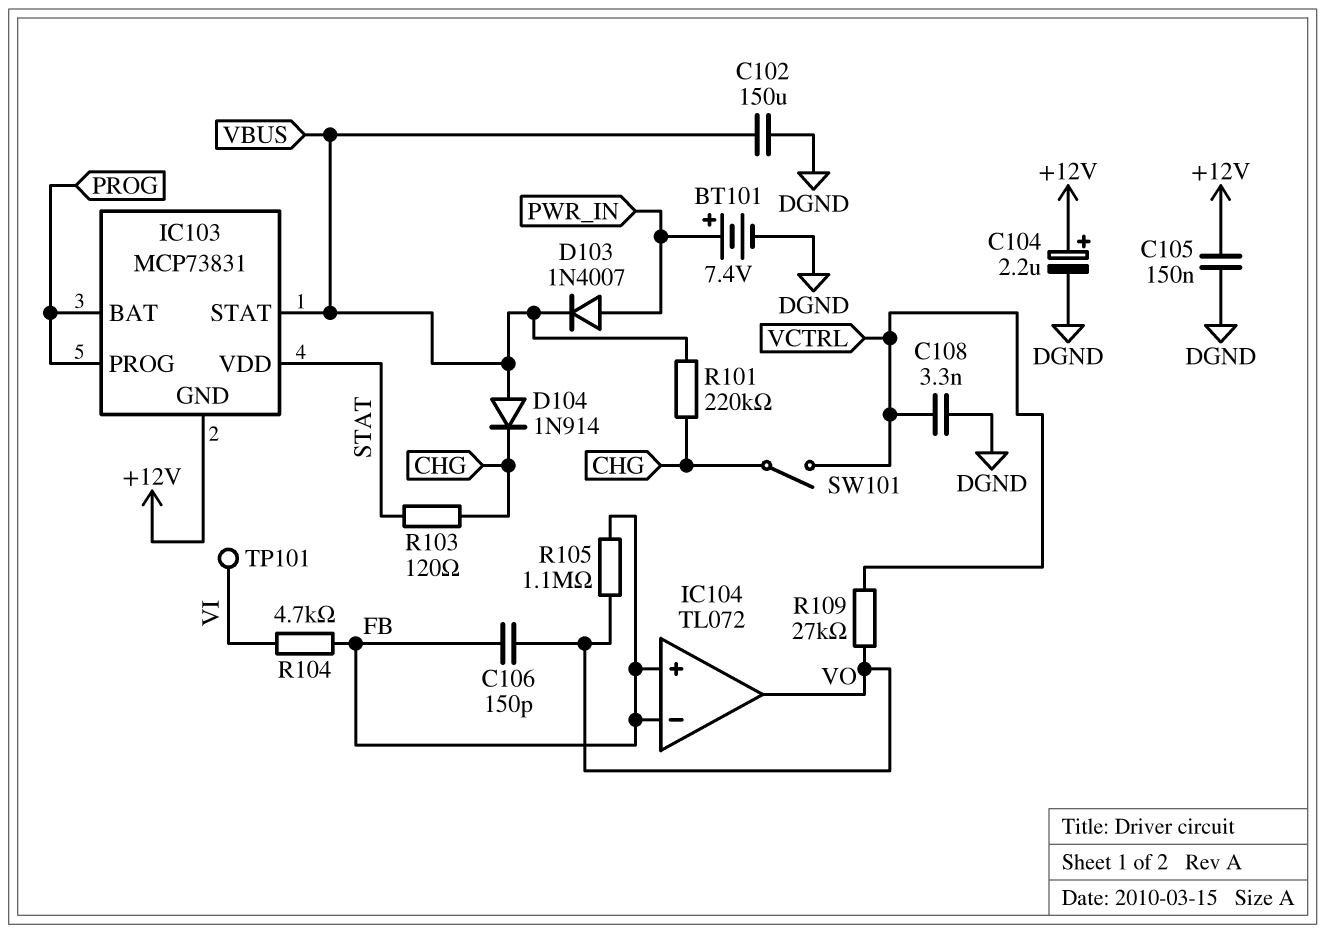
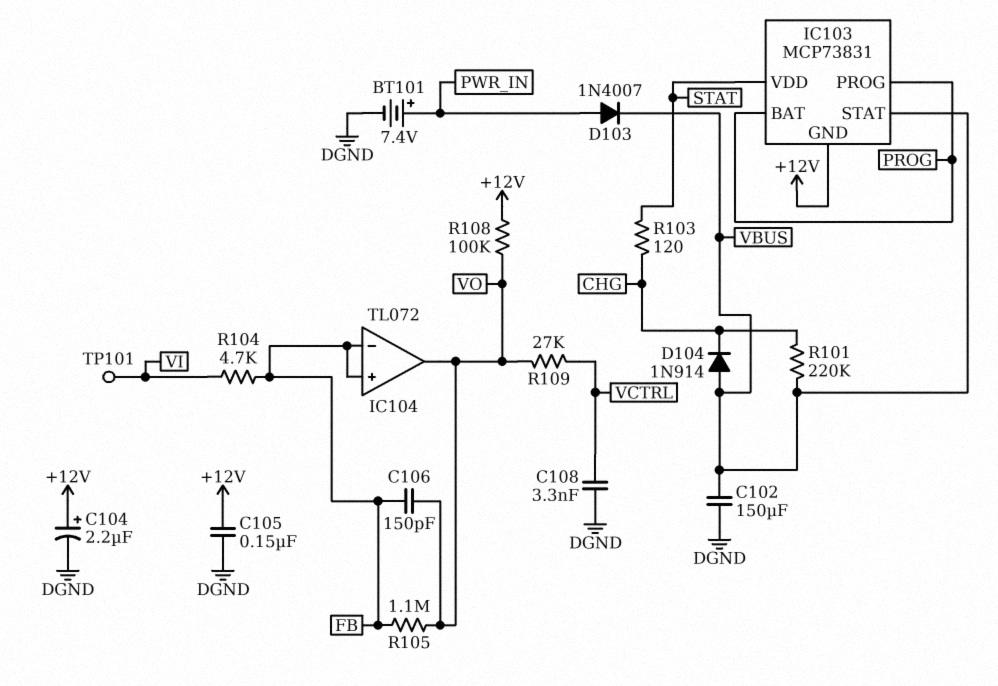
R108: none -> 100k (+12V, VO)
SW101: switch (CHG, VCTRL) -> none

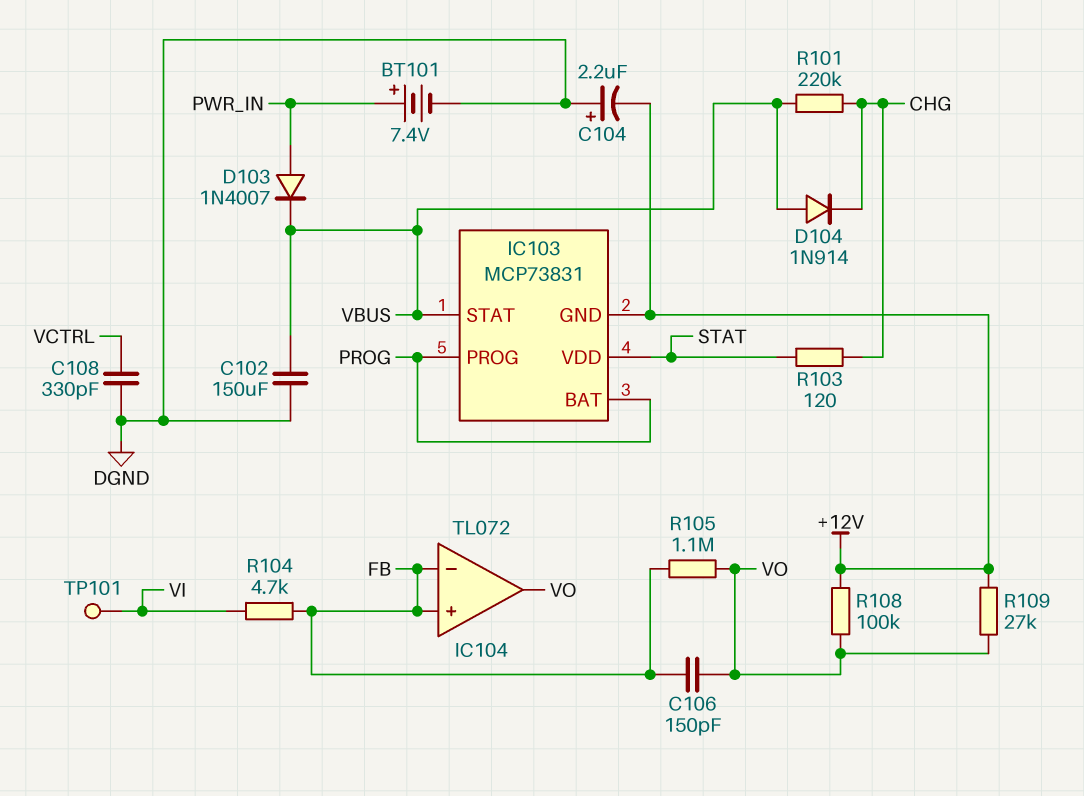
C104: 2.2uF (plus +12V, minus DGND) -> 2.2uF (plus DGND, minus +12V)
C105: 150nF (+12V, DGND) -> none
C108: 3.3nF (DGND, VCTRL) -> 330pF (DGND, VCTRL)
R109: 27k (VCTRL, VO) -> 27k (+12V, VO)

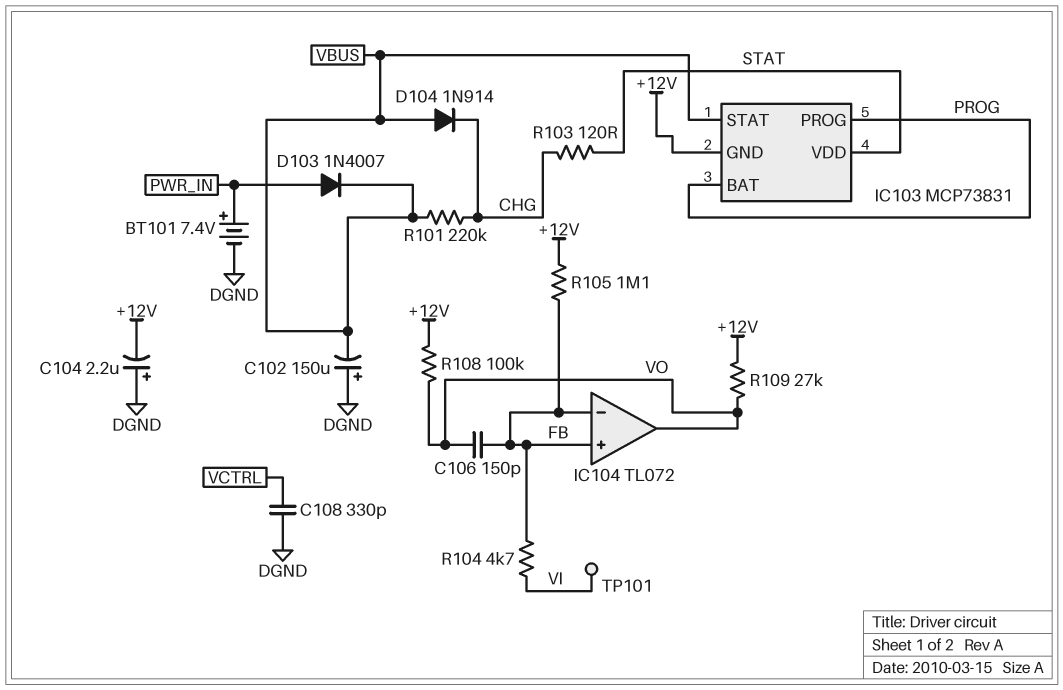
C102: 150uF (DGND, VBUS) -> 150uF (plus DGND, minus VBUS)
R105: 1.1M (FB, VO) -> 1.1M (+12V, FB)

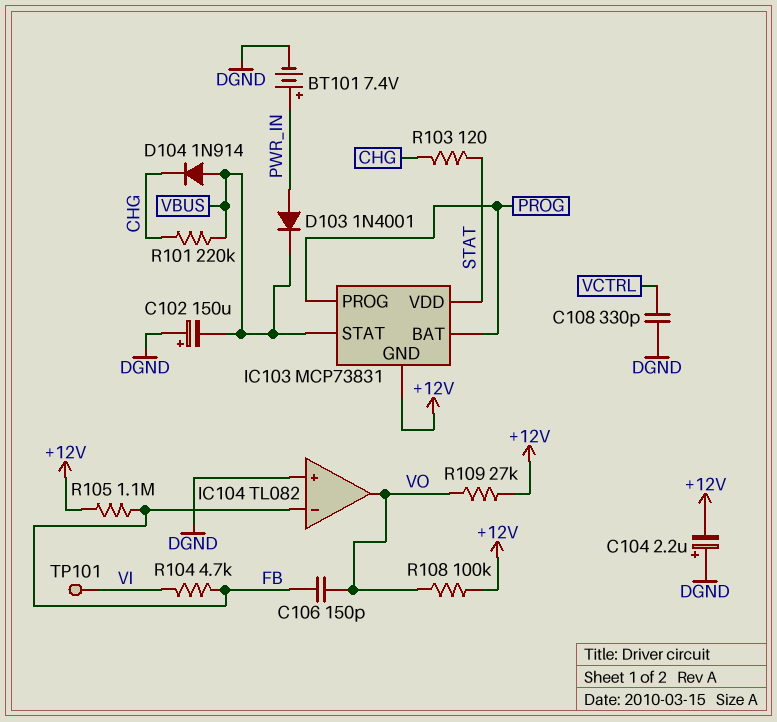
D103: diode 1N4007 (A PWR_IN, K VBUS) -> diode 1N4001 (A PWR_IN, K VBUS)
IC104: TL072 -> TL082
IC104 pin in+: FB -> DGND

